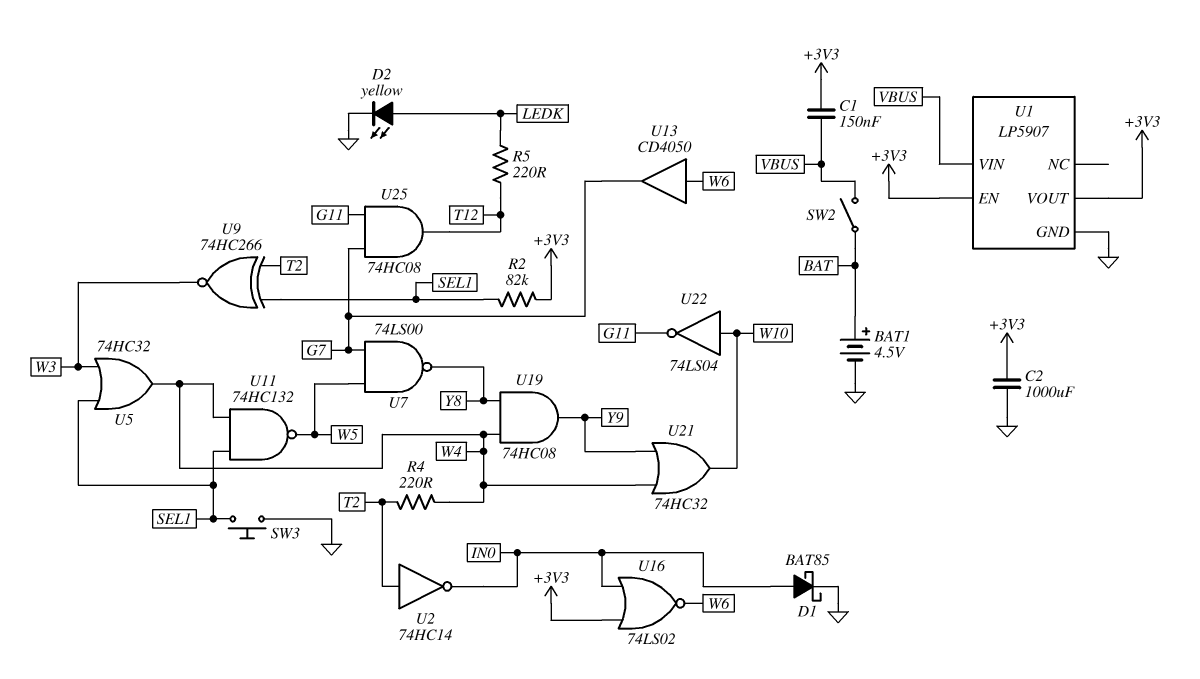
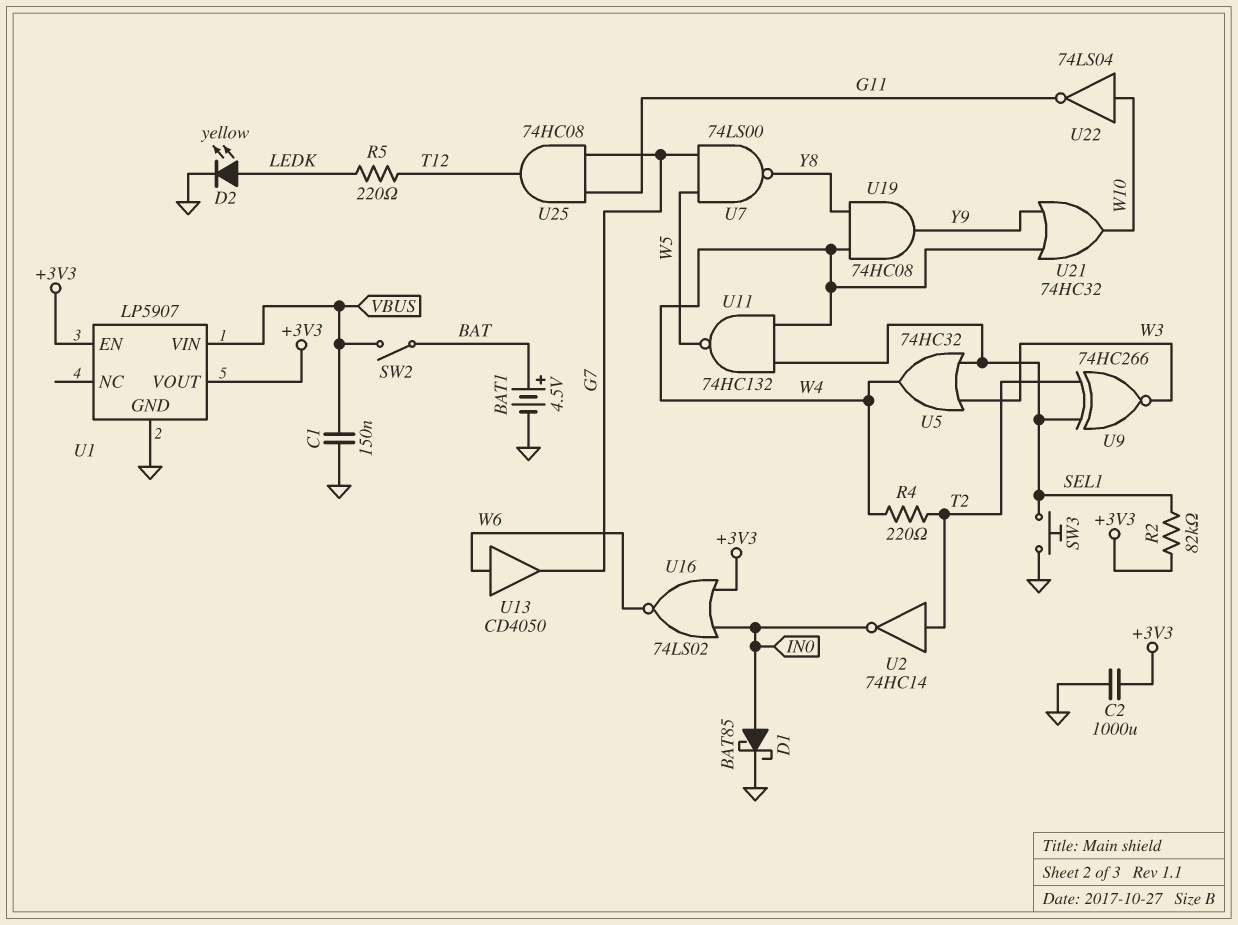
C1: 150nF (+3V3, VBUS) -> 150nF (GND, VBUS)

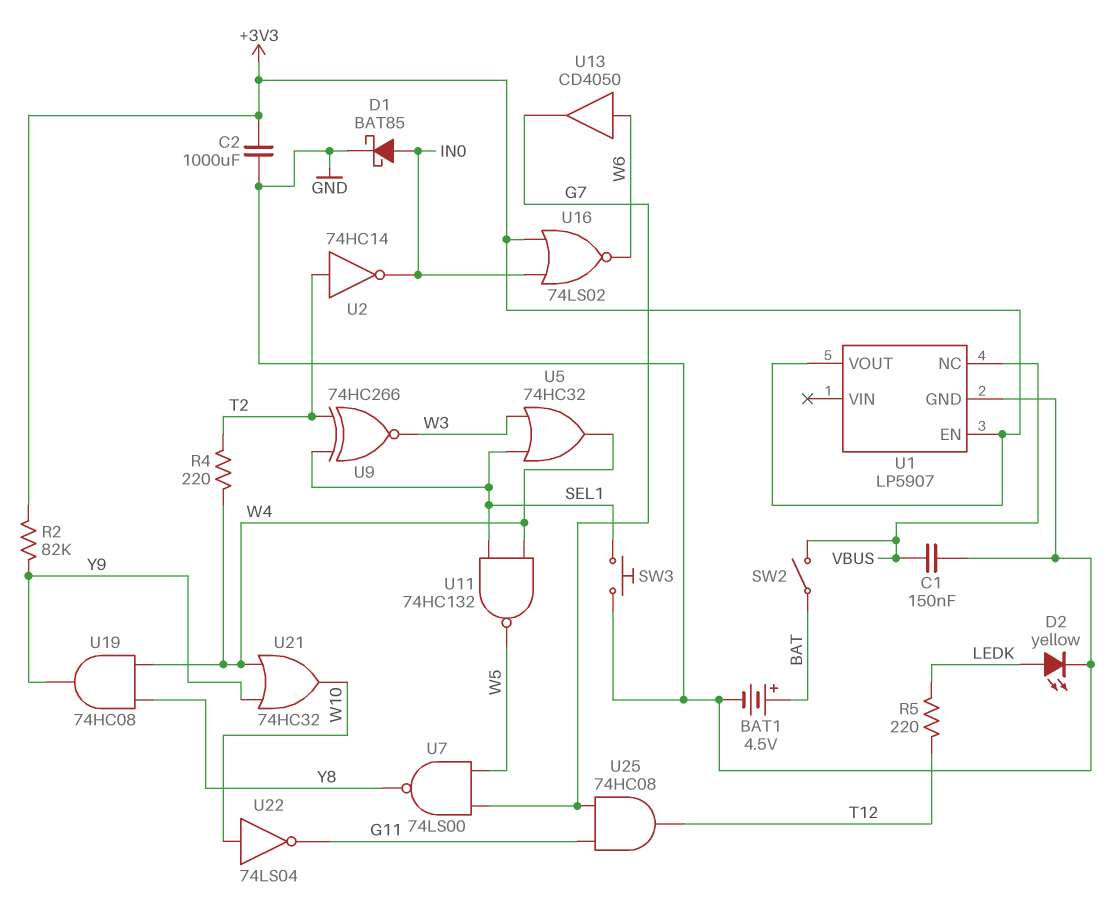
R2: 82k (+3V3, SEL1) -> 82k (+3V3, Y9)
U1 pin NC: none -> VBUS
U1 pin VIN: VBUS -> none

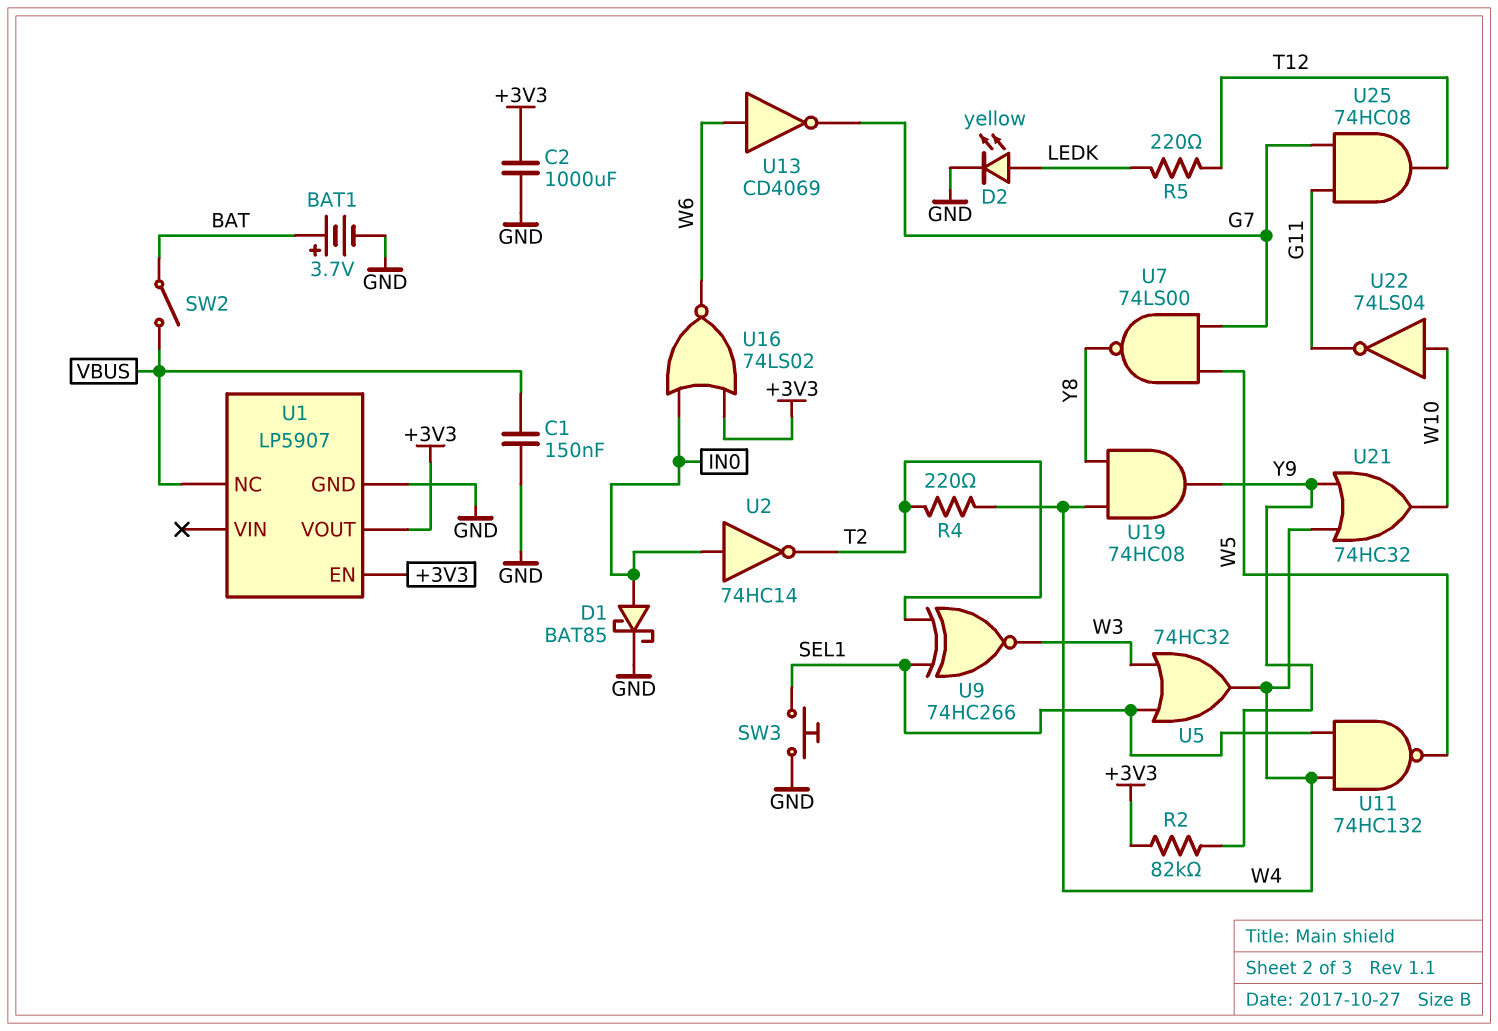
BAT1: 4.5V (plus BAT, minus GND) -> 3.7V (plus BAT, minus GND)
U2: NOT 74HC14 (in T2, out IN0) -> NOT 74HC14 (in IN0, out T2)
U13: buffer CD4050 (in W6, out G7) -> NOT CD4069 (in W6, out G7)

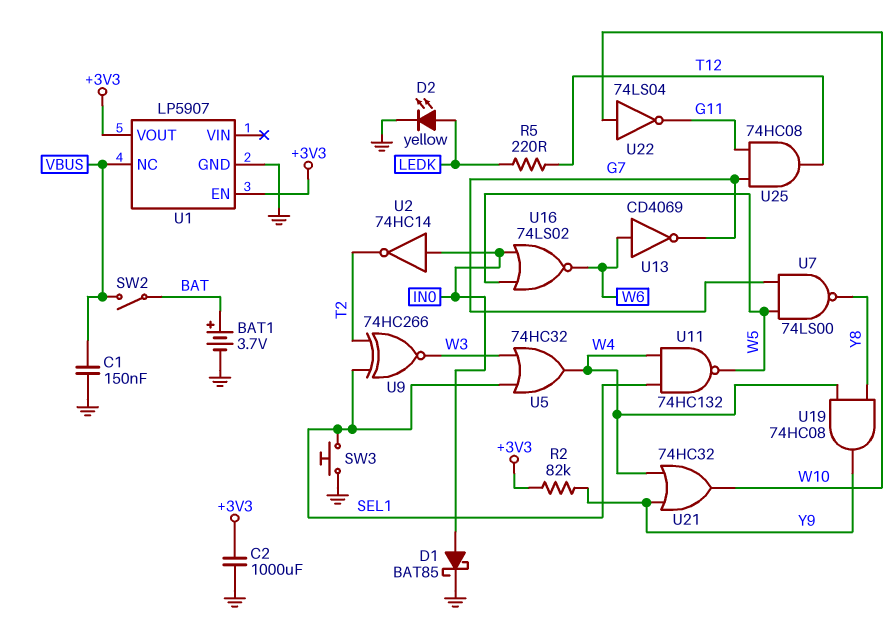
R4: 220 (T2, W4) -> none
U16: NOR 74LS02 (in +3V3, in IN0, out W6) -> NOR 74LS02 (in IN0, in W5, out W6)

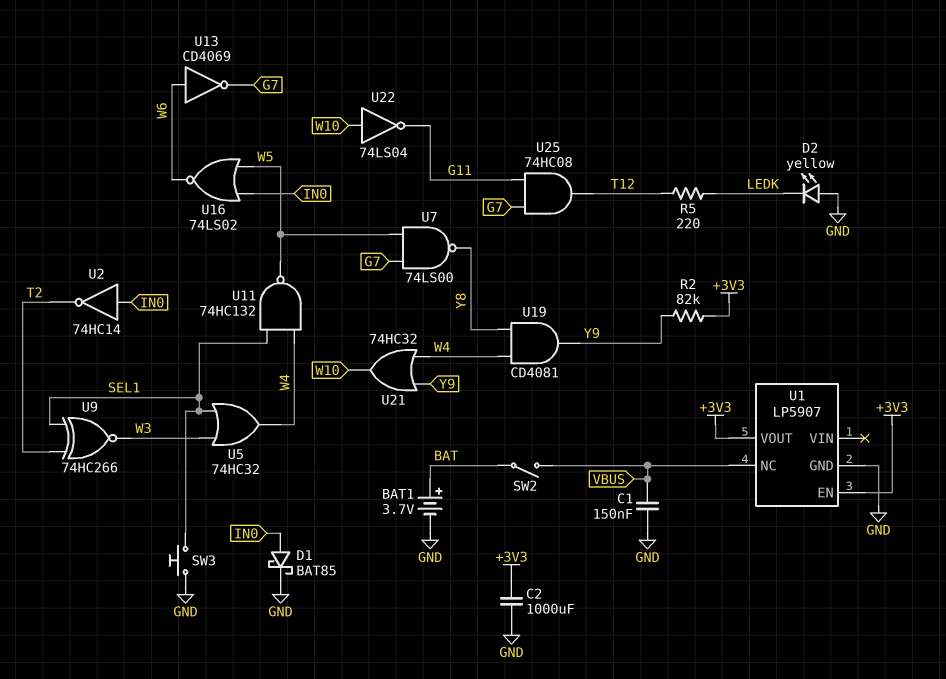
D2: LED yellow (A LEDK, K GND) -> LED yellow (A GND, K LEDK)
U19: AND 74HC08 (in W4, in Y8, out Y9) -> AND CD4081 (in W4, in Y8, out Y9)

